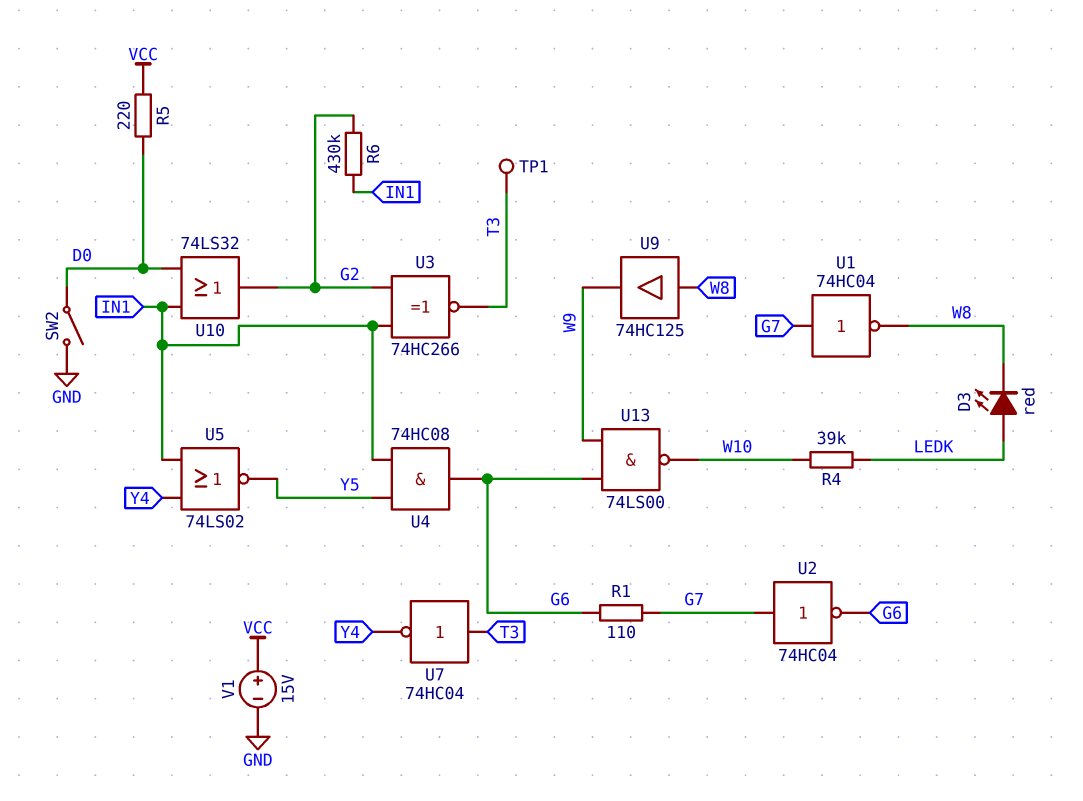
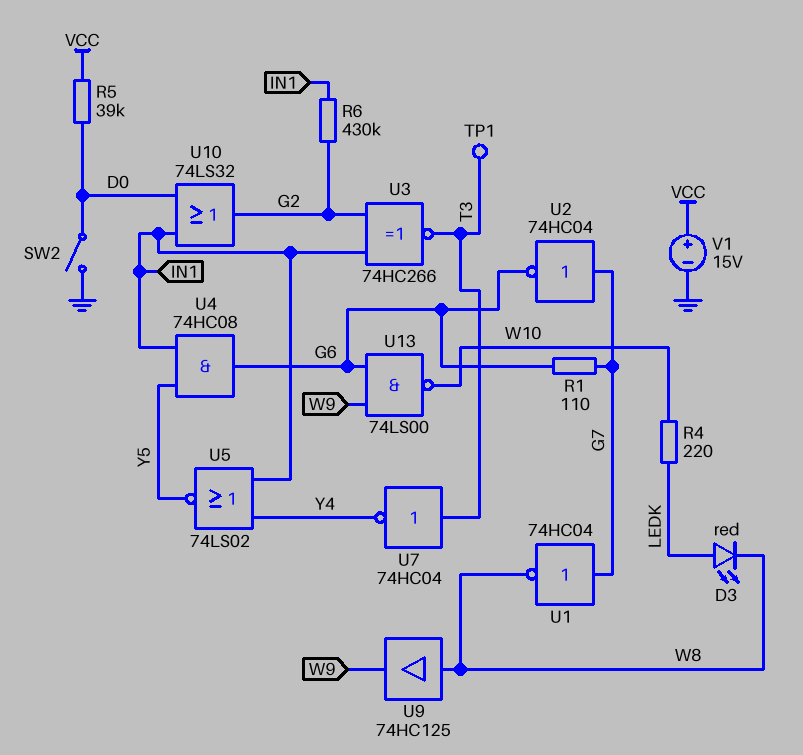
R4: 39k (LEDK, W10) -> 220 (LEDK, W10)
R5: 220 (D0, VCC) -> 39k (D0, VCC)

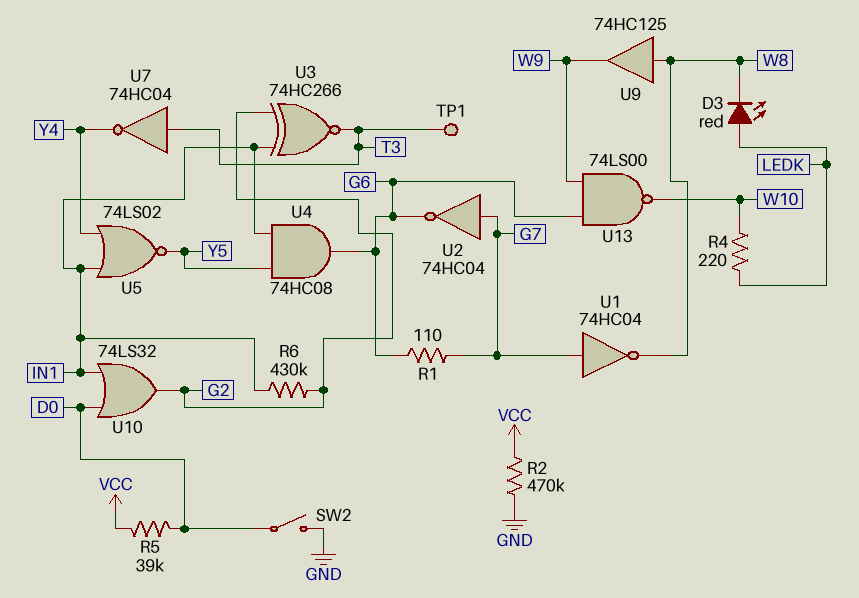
R2: none -> 470k (GND, VCC)
V1: 15V (plus VCC, minus GND) -> none

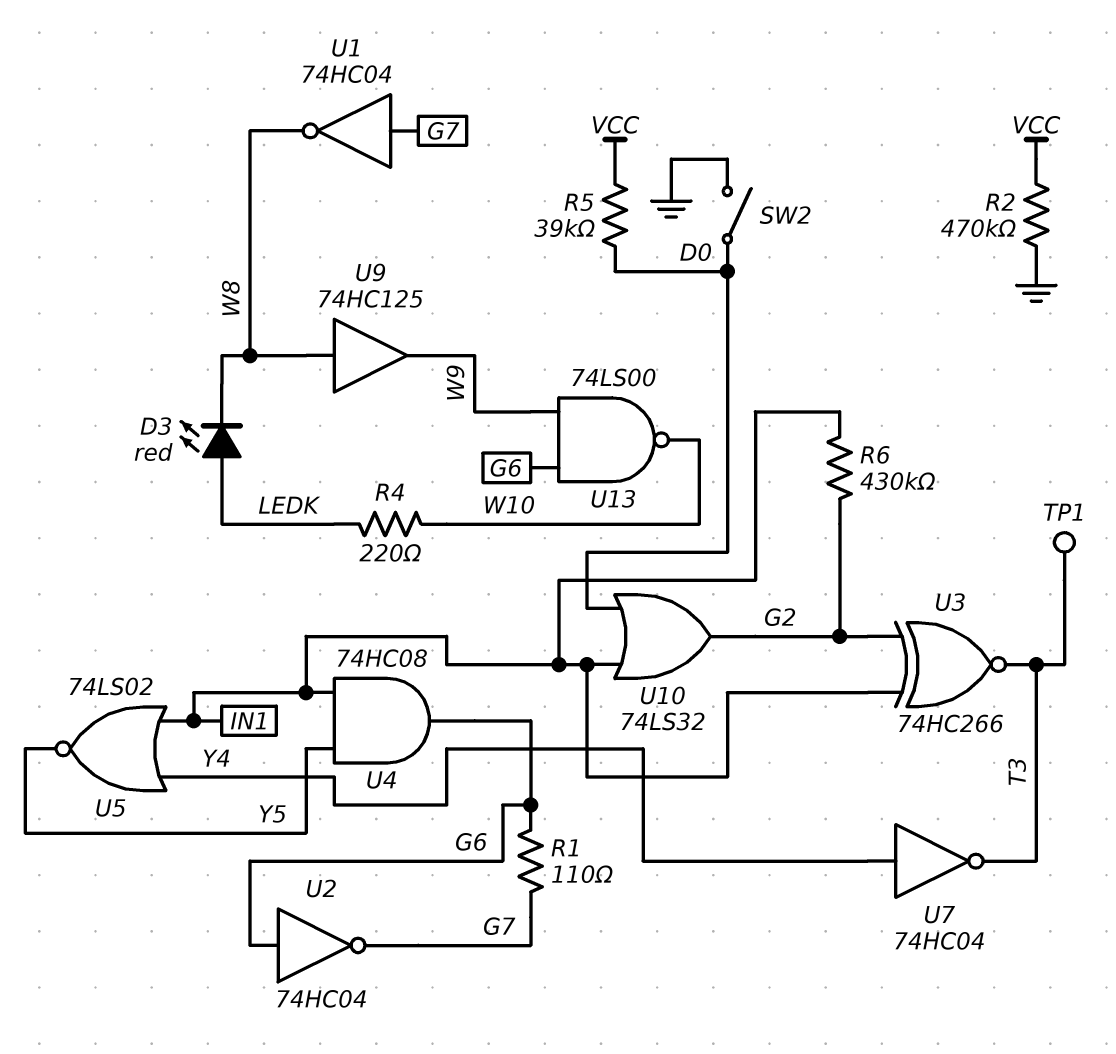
U2: NOT 74HC04 (in G7, out G6) -> NOT 74HC04 (in G6, out G7)
U7: NOT 74HC04 (in T3, out Y4) -> NOT 74HC04 (in Y4, out T3)

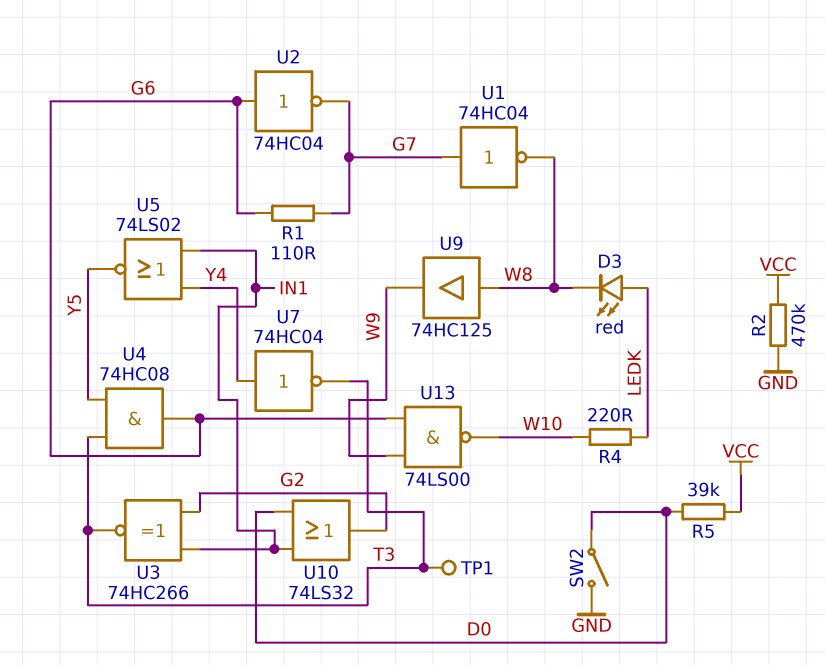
R6: 430k (G2, IN1) -> none
U4: AND 74HC08 (in IN1, in Y5, out G6) -> AND 74HC08 (in T3, in Y5, out G6)

